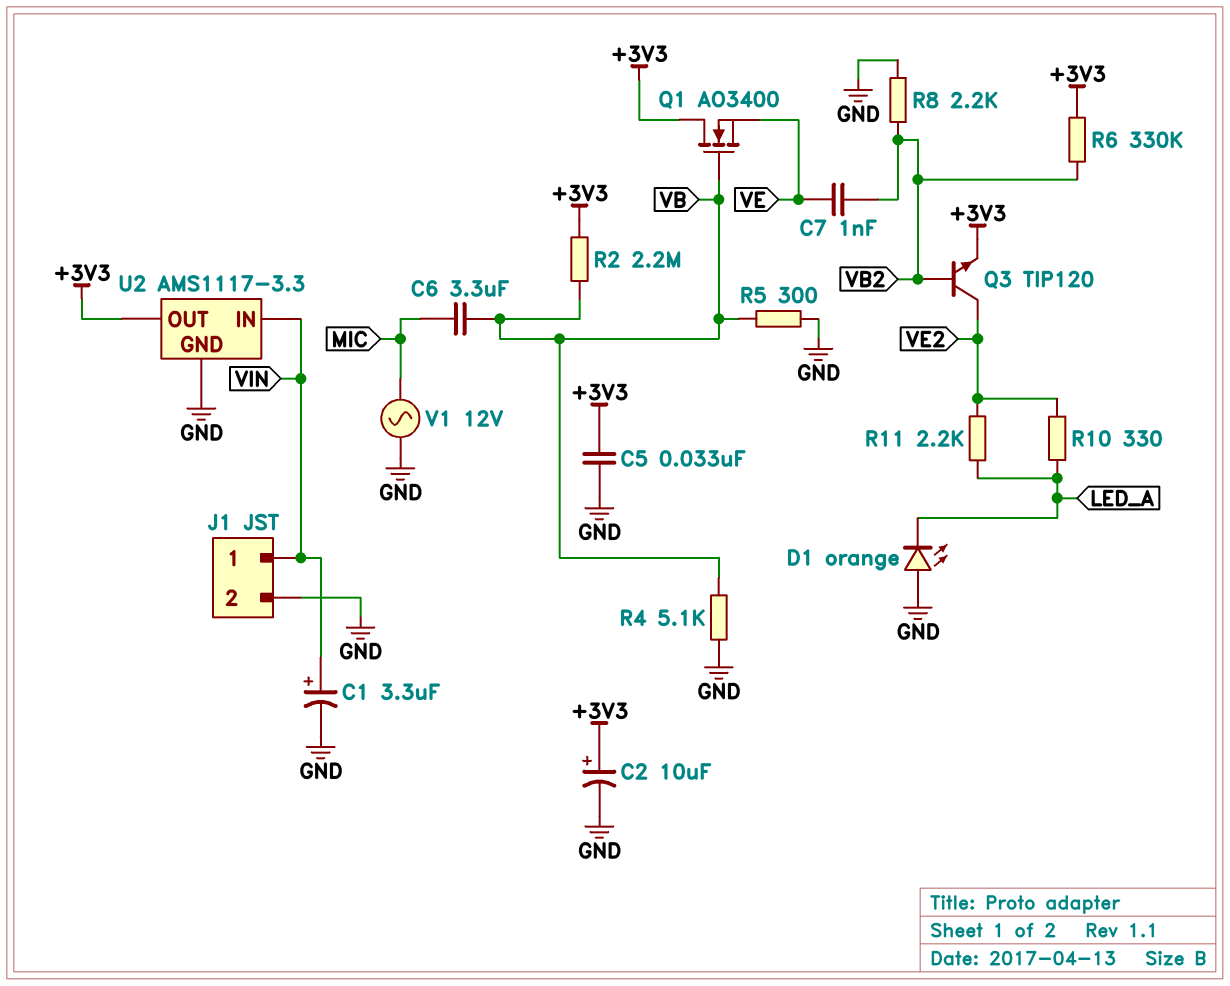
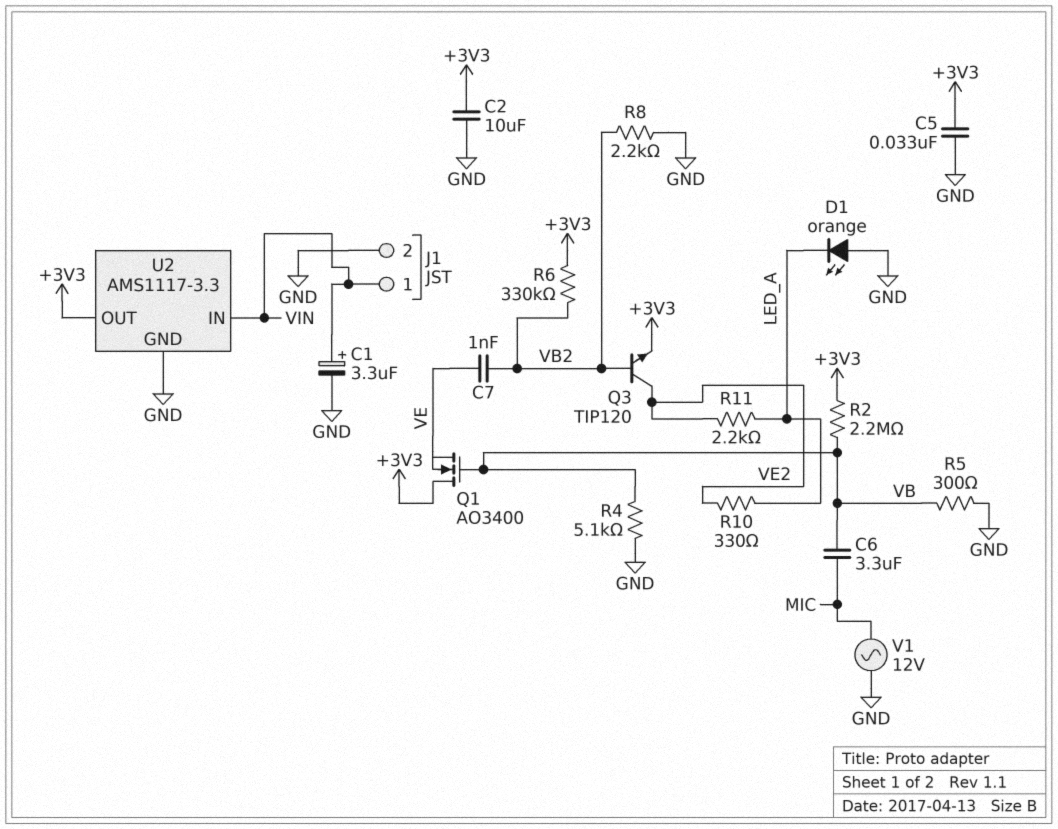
C2: 10uF (plus +3V3, minus GND) -> 10uF (+3V3, GND)

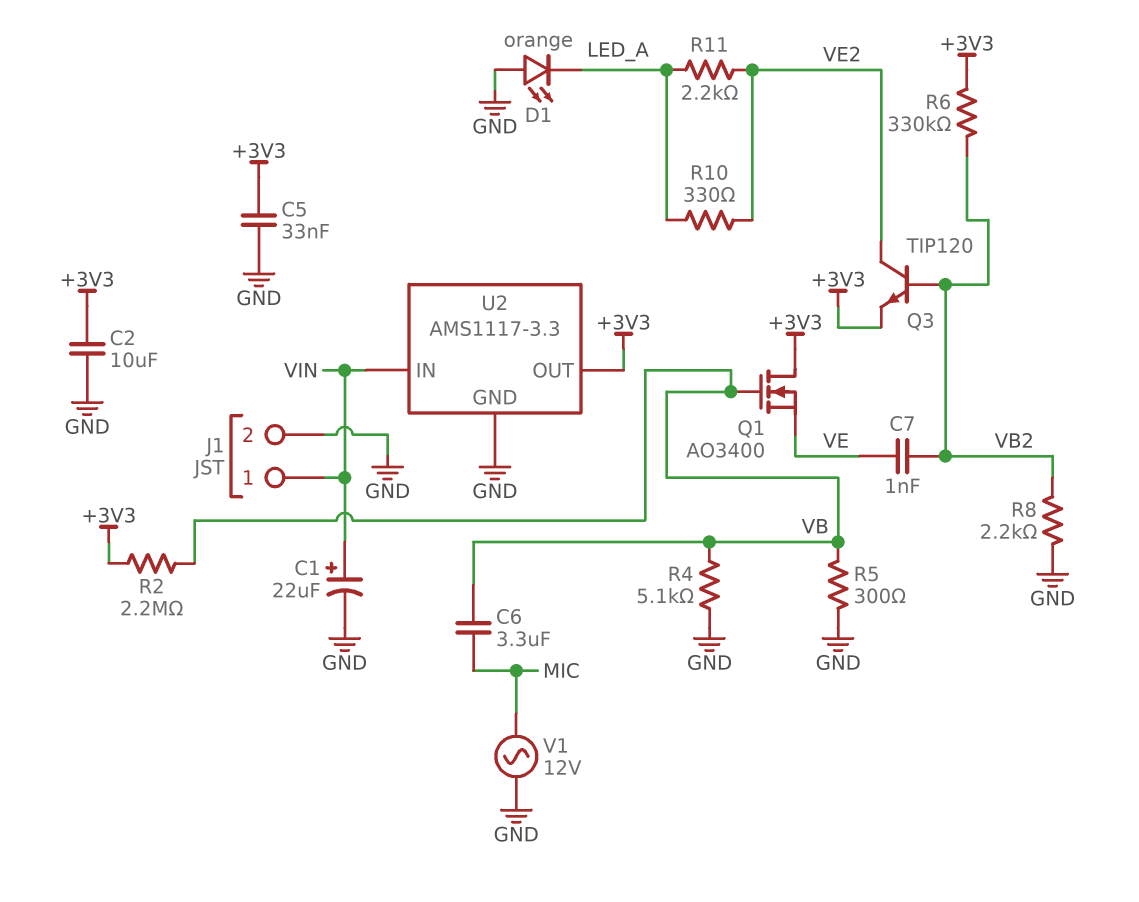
C1: 3.3uF (plus VIN, minus GND) -> 22uF (plus VIN, minus GND)

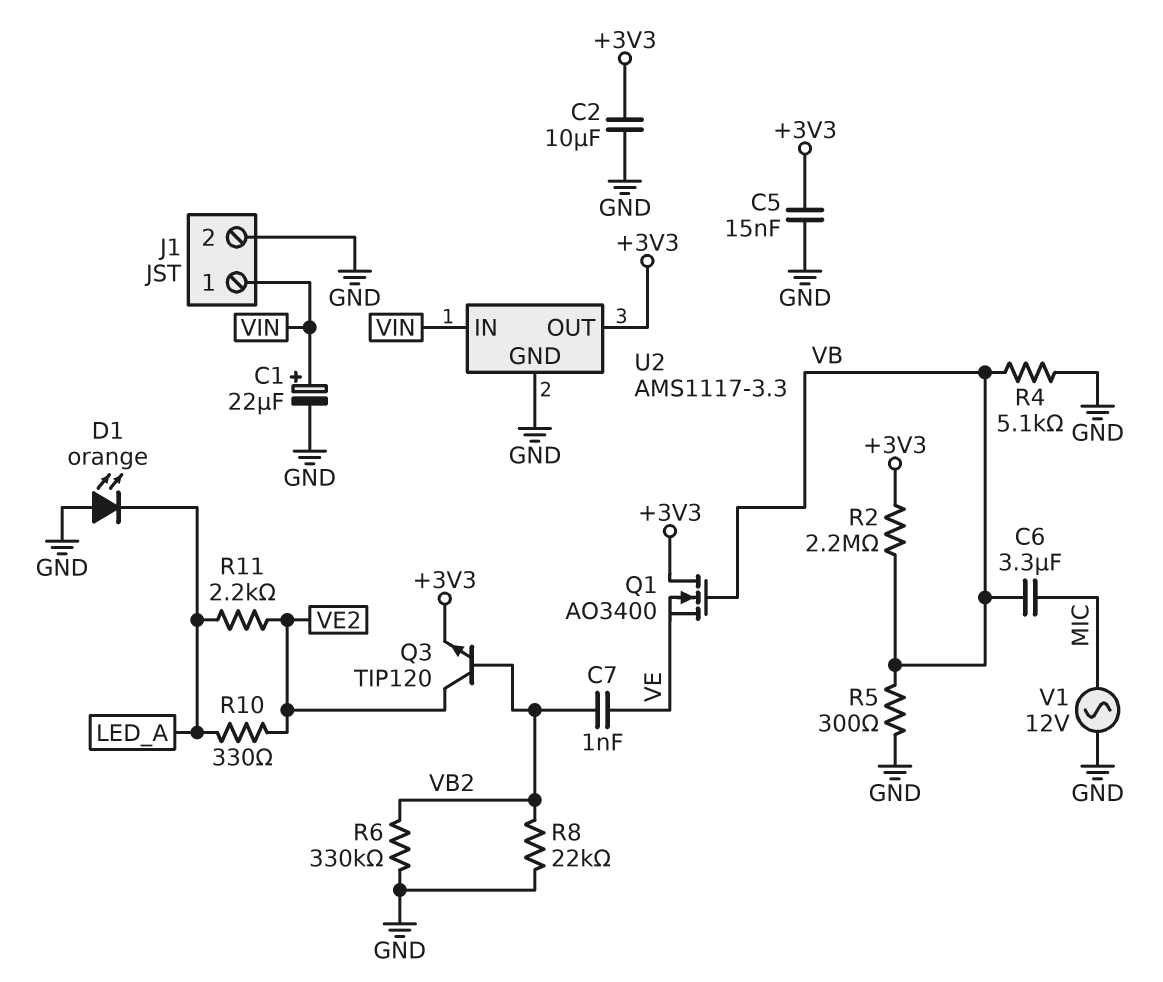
C5: 33nF (+3V3, GND) -> 15nF (+3V3, GND)
R6: 330k (+3V3, VB2) -> 330k (GND, VB2)
R8: 2.2k (GND, VB2) -> 22k (GND, VB2)

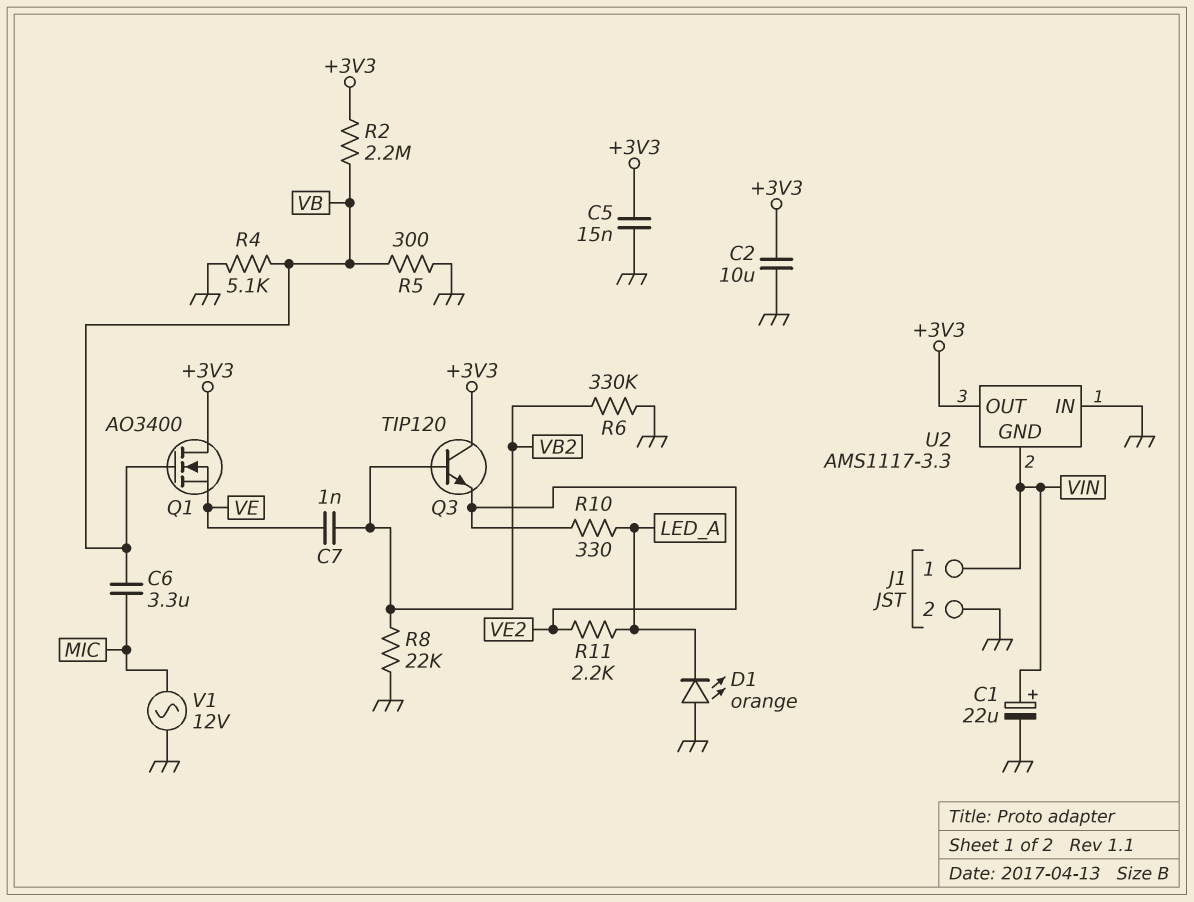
Q3: NPN TIP120 (B VB2, C VE2, E +3V3) -> NPN TIP120 (B VB2, C +3V3, E VE2)
U2 pin GND: GND -> VIN
U2 pin IN: VIN -> GND

